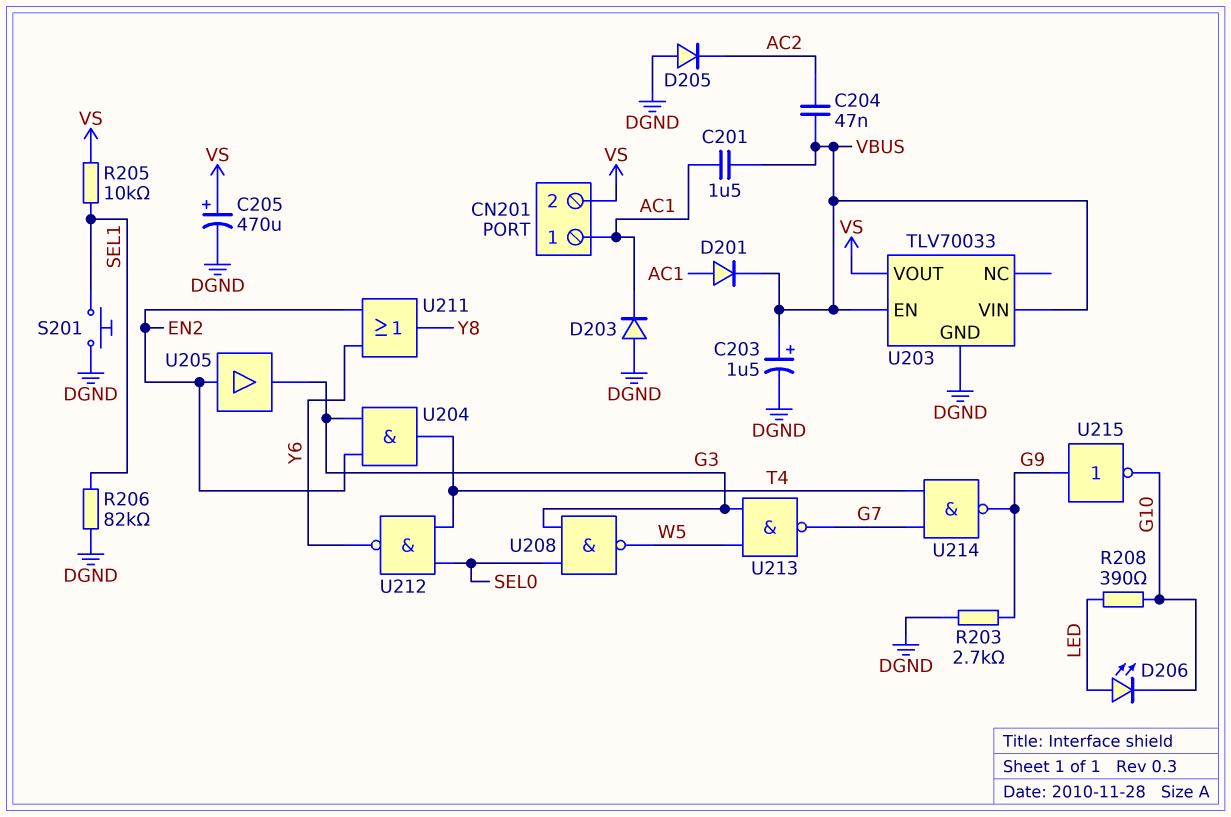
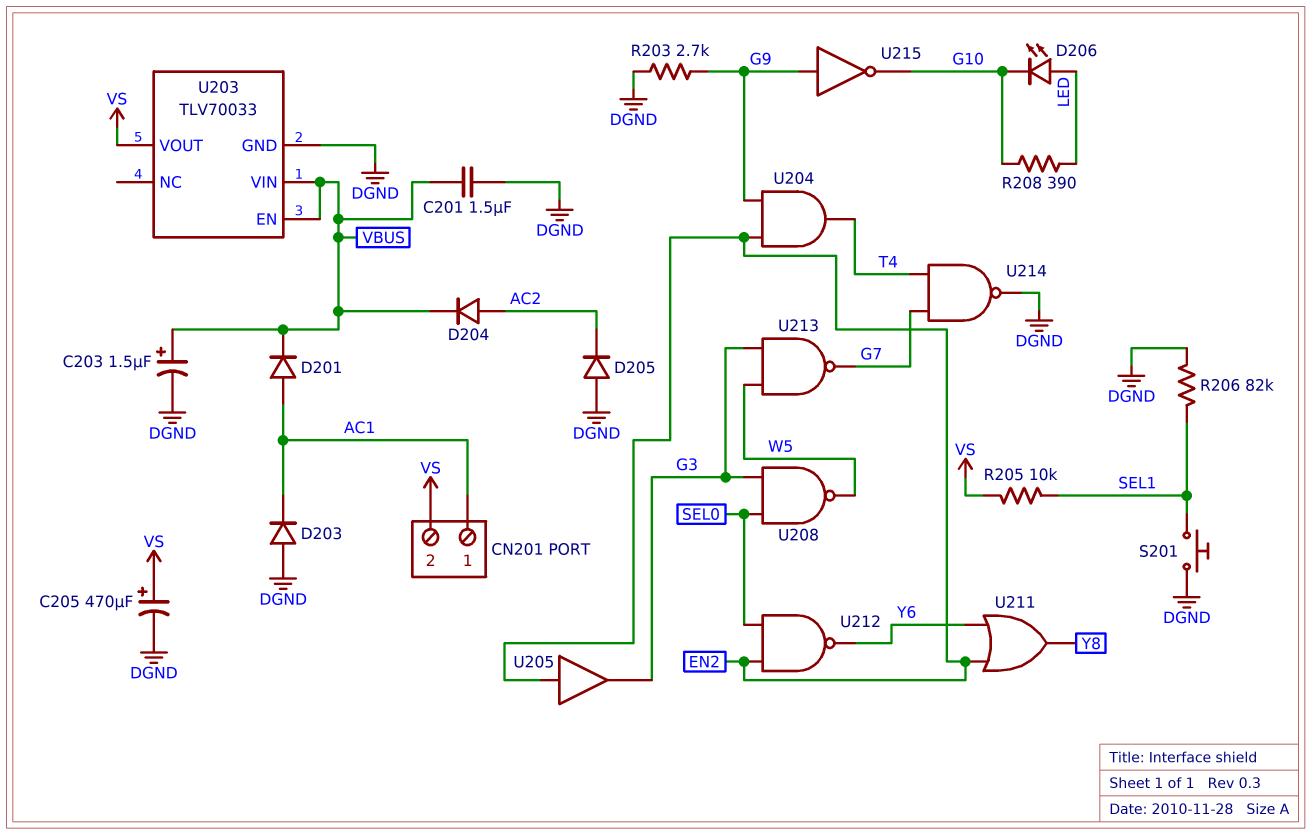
C201: 1.5uF (AC1, VBUS) -> 1.5uF (DGND, VBUS)
C204: 47nF (AC2, VBUS) -> none
D204: none -> diode (A AC2, K VBUS)
U204: AND (in EN2, in G3, out T4) -> AND (in EN2, in G9, out T4)
U212: NAND (in SEL0, in T4, out Y6) -> NAND (in EN2, in SEL0, out Y6)
U214: NAND (in G7, in T4, out G9) -> NAND (in G7, in T4, out DGND)

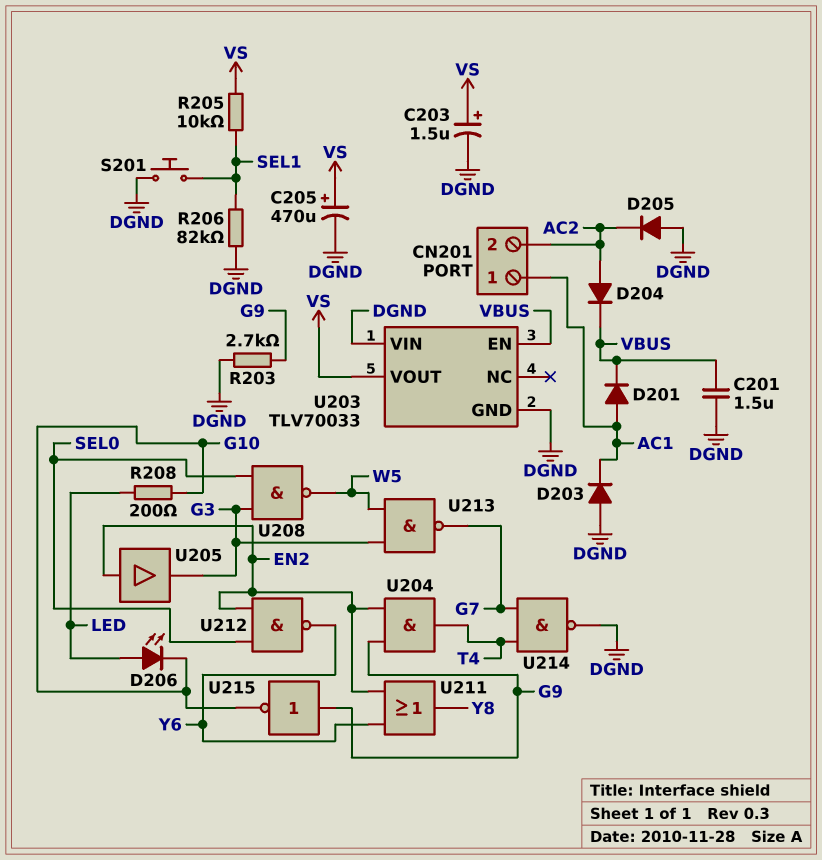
C203: 1.5uF (plus VBUS, minus DGND) -> 1.5uF (plus VS, minus DGND)
CN201 pin 2: VS -> AC2
R208: 390 (G10, LED) -> 200 (G10, LED)
U203 pin VIN: VBUS -> DGND

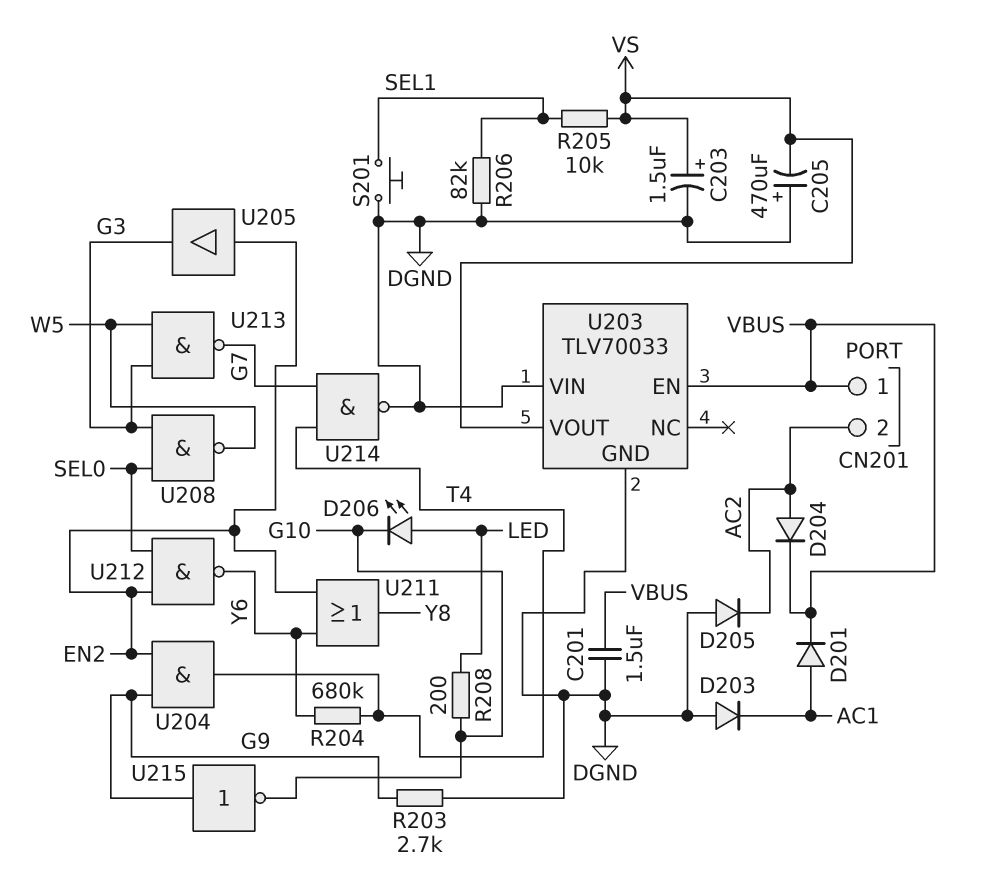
C205: 470uF (plus VS, minus DGND) -> 470uF (plus DGND, minus VS)
CN201 pin 1: AC1 -> VBUS
R204: none -> 680k (T4, Y6)

